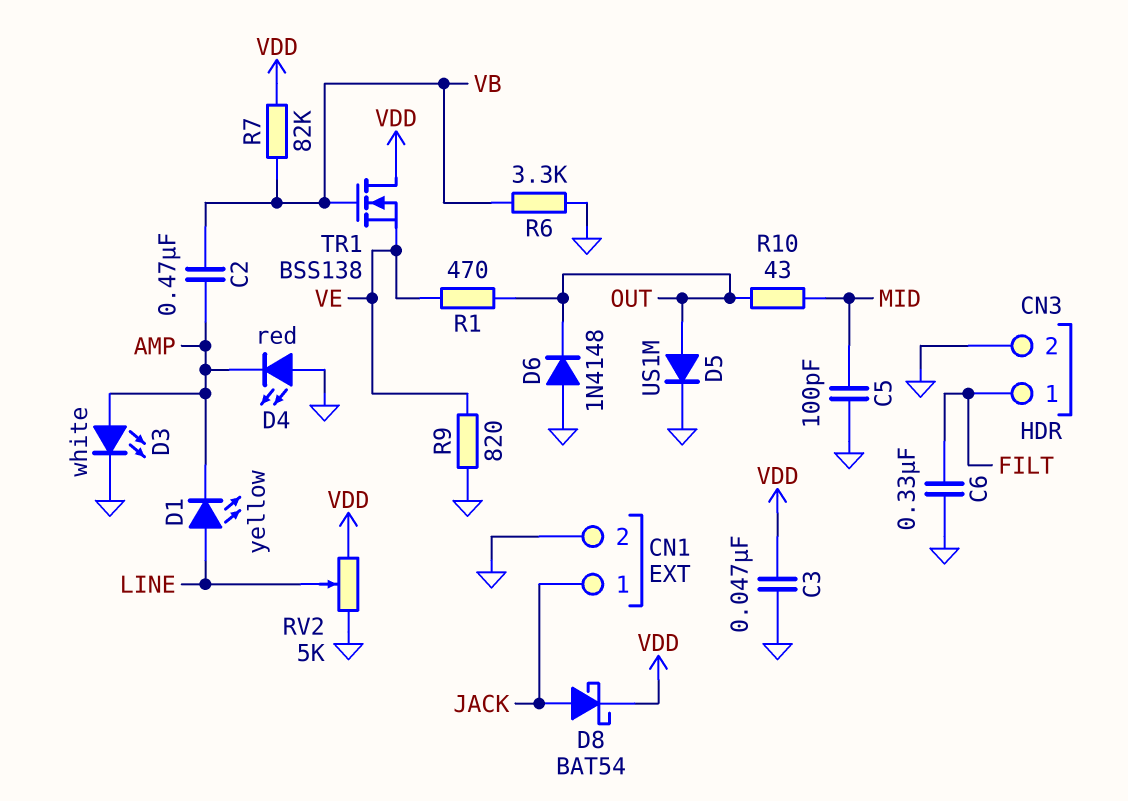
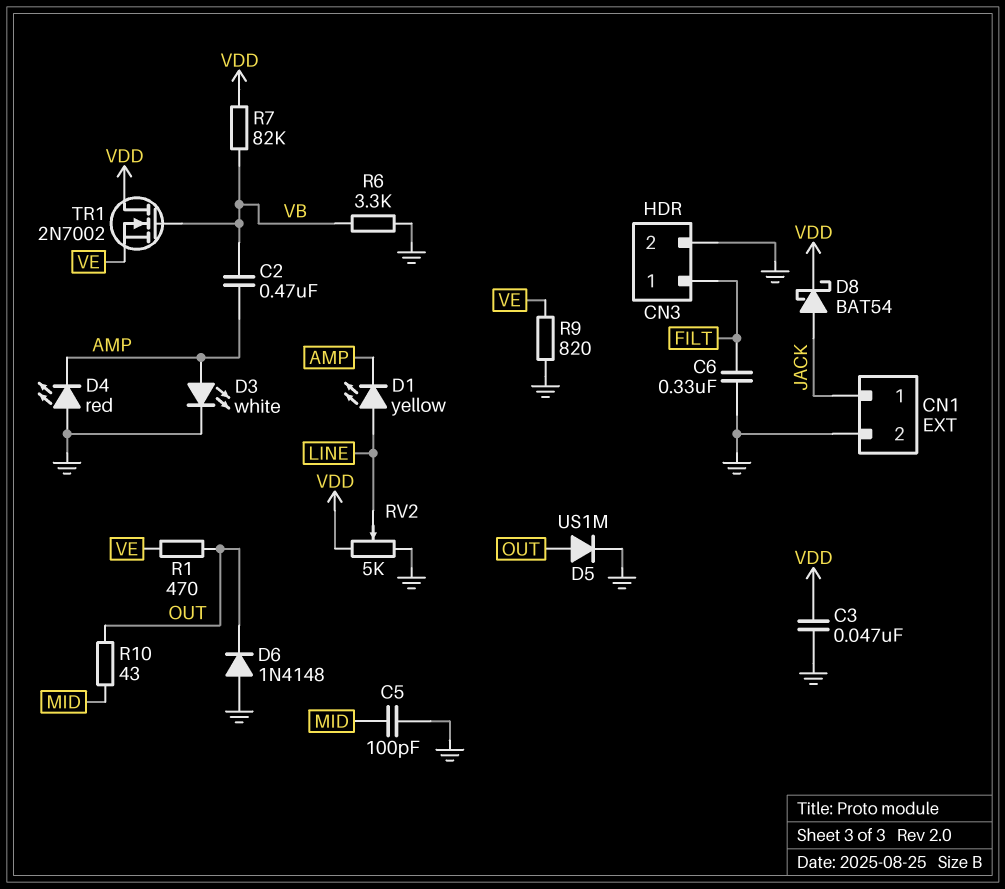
TR1: NMOS BSS138 (G VB, D VDD, S VE) -> NMOS 2N7002 (G VB, D VDD, S VE)

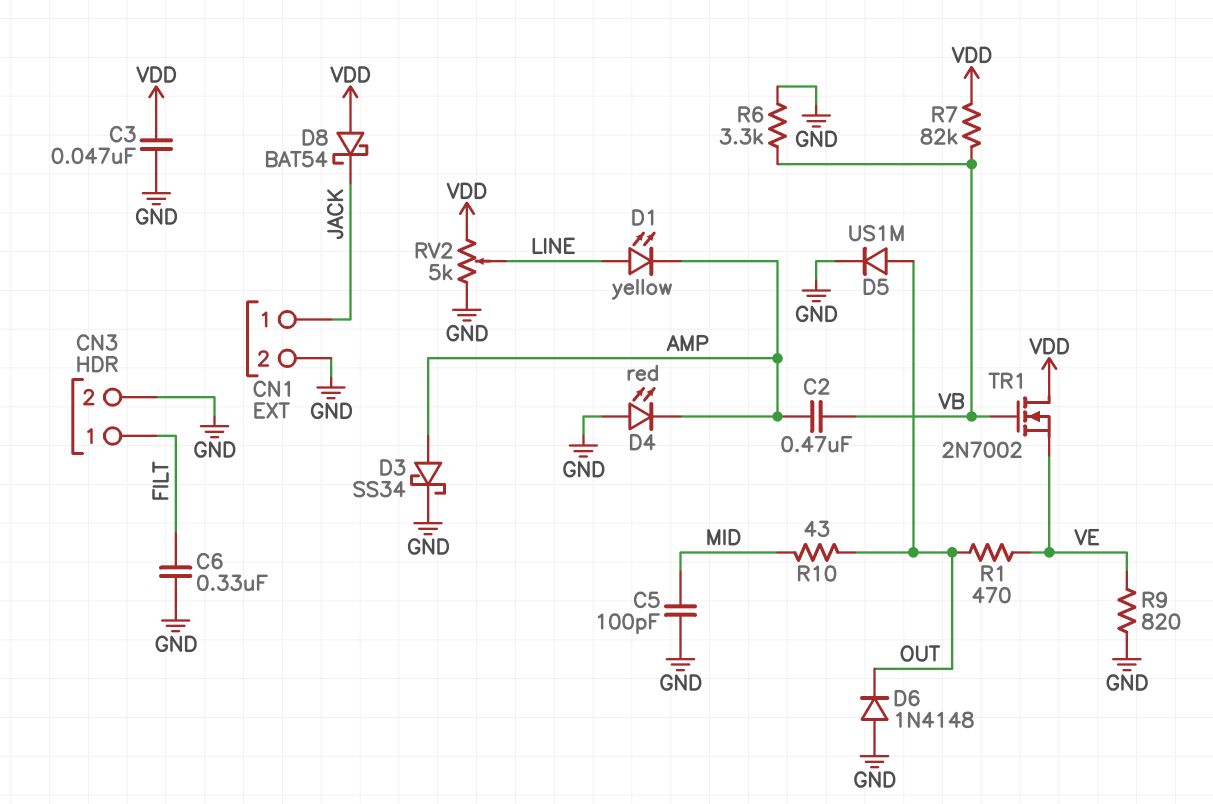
D3: LED white (A AMP, K GND) -> schottky SS34 (A AMP, K GND)
D8: schottky BAT54 (A JACK, K VDD) -> schottky BAT54 (A VDD, K JACK)

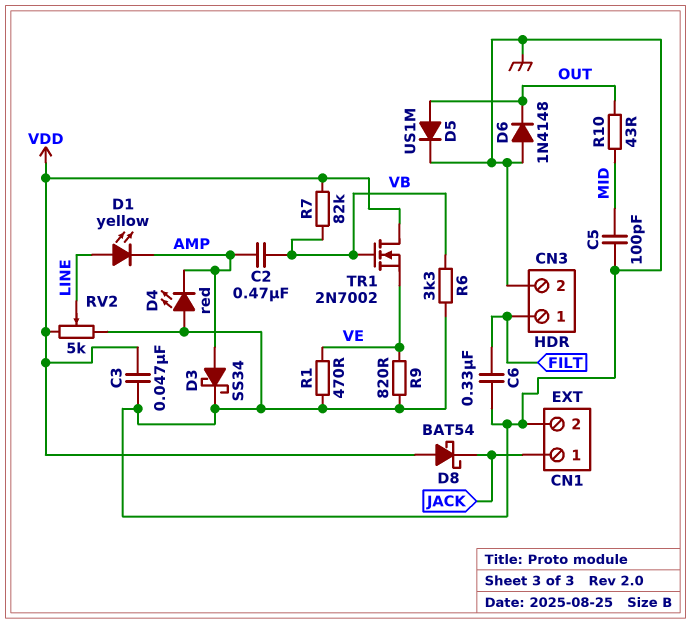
R1: 470 (OUT, VE) -> 470 (GND, VE)

